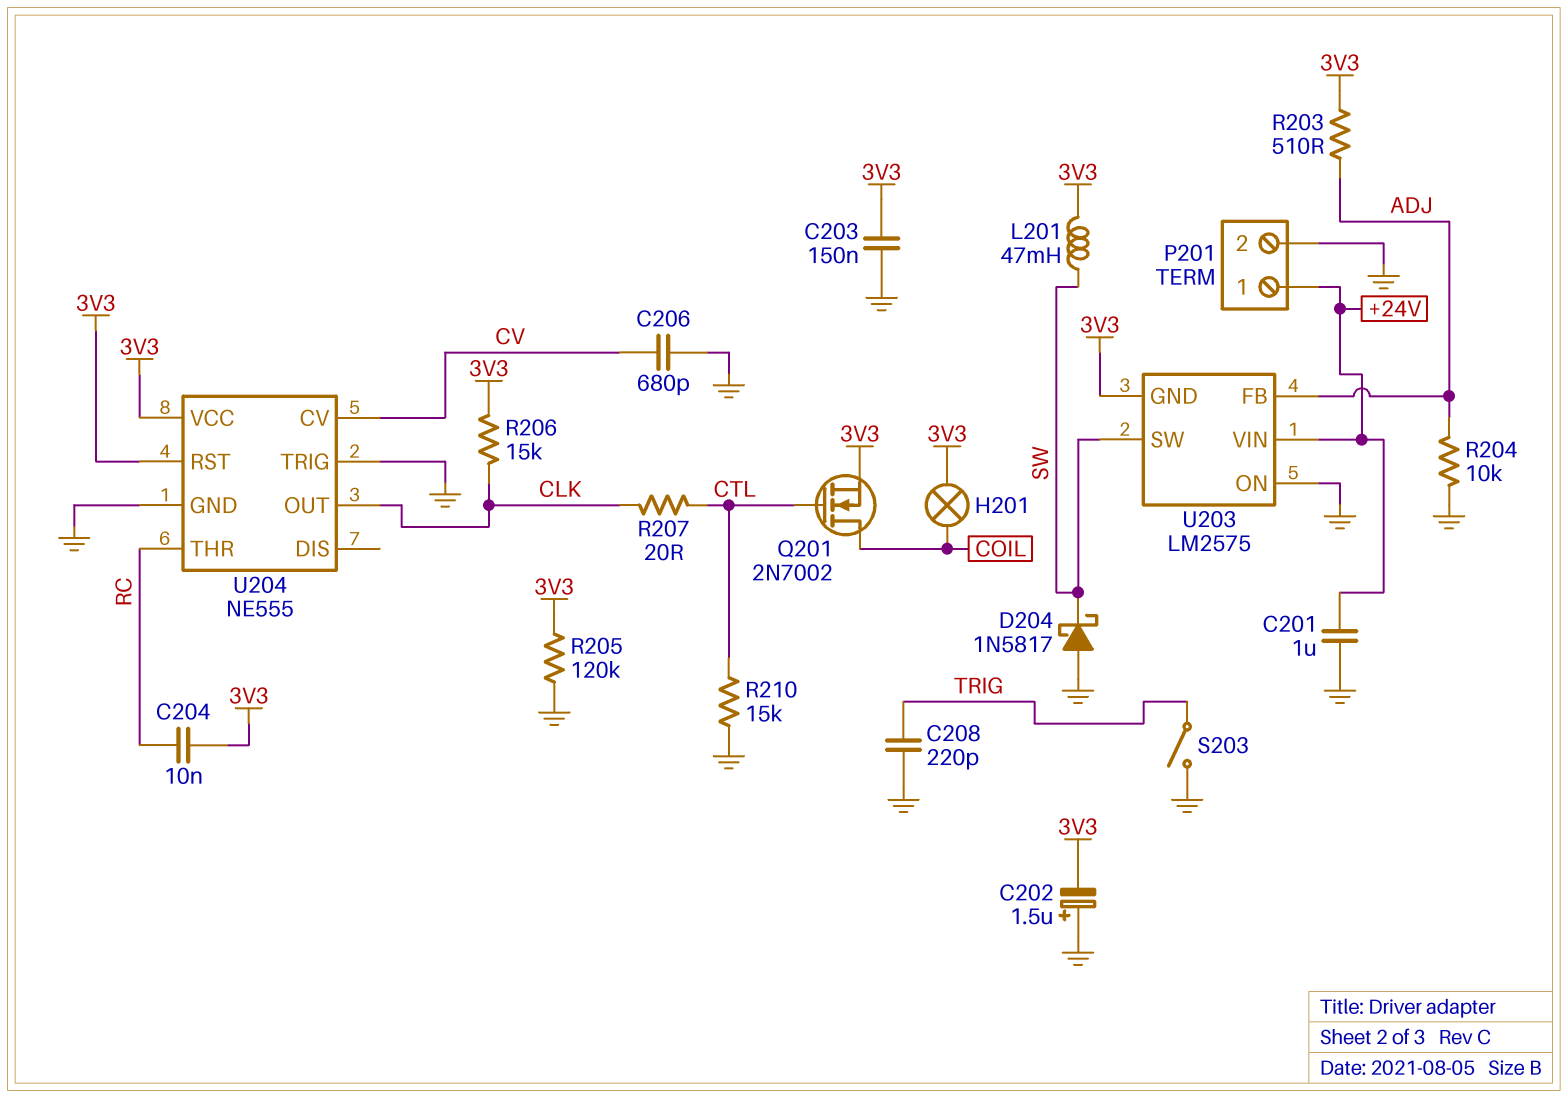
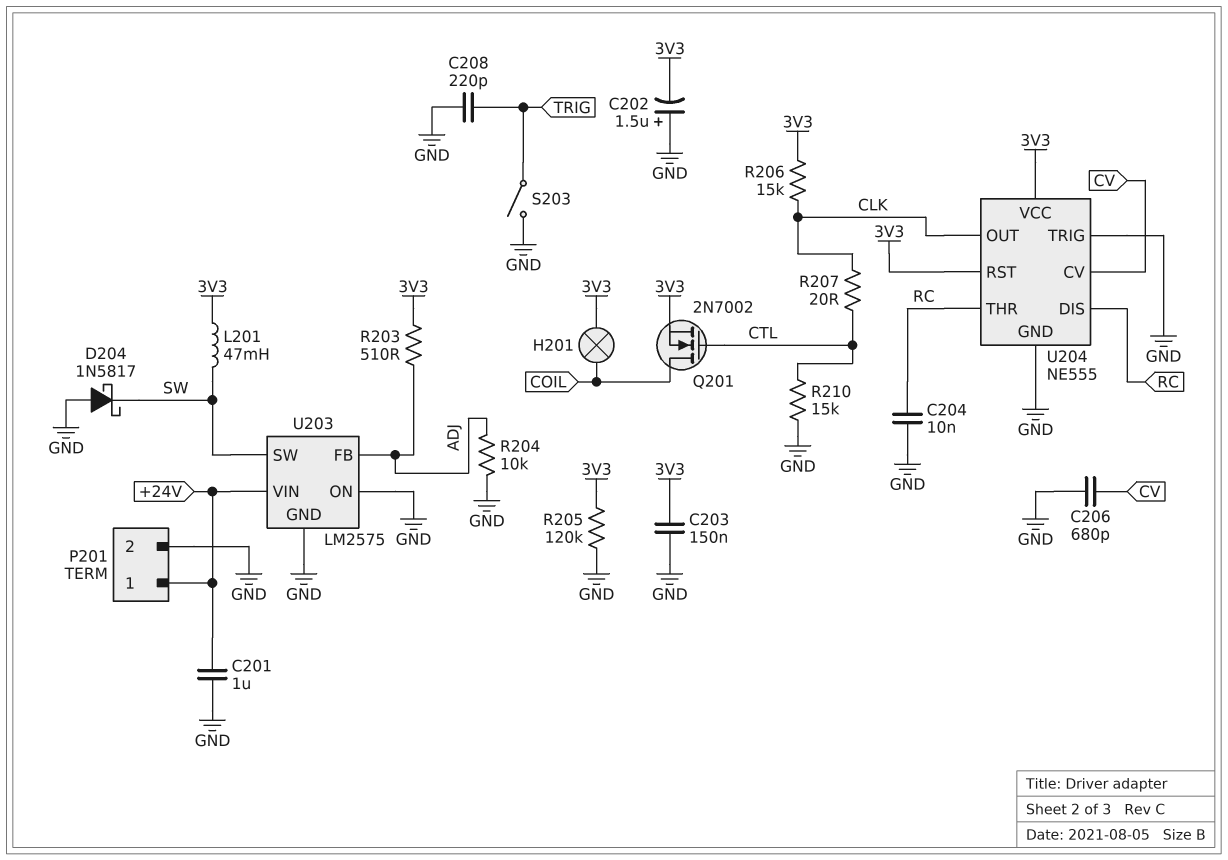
C204: 10nF (3V3, RC) -> 10nF (GND, RC)
U203 pin GND: 3V3 -> GND
U204 pin DIS: none -> RC

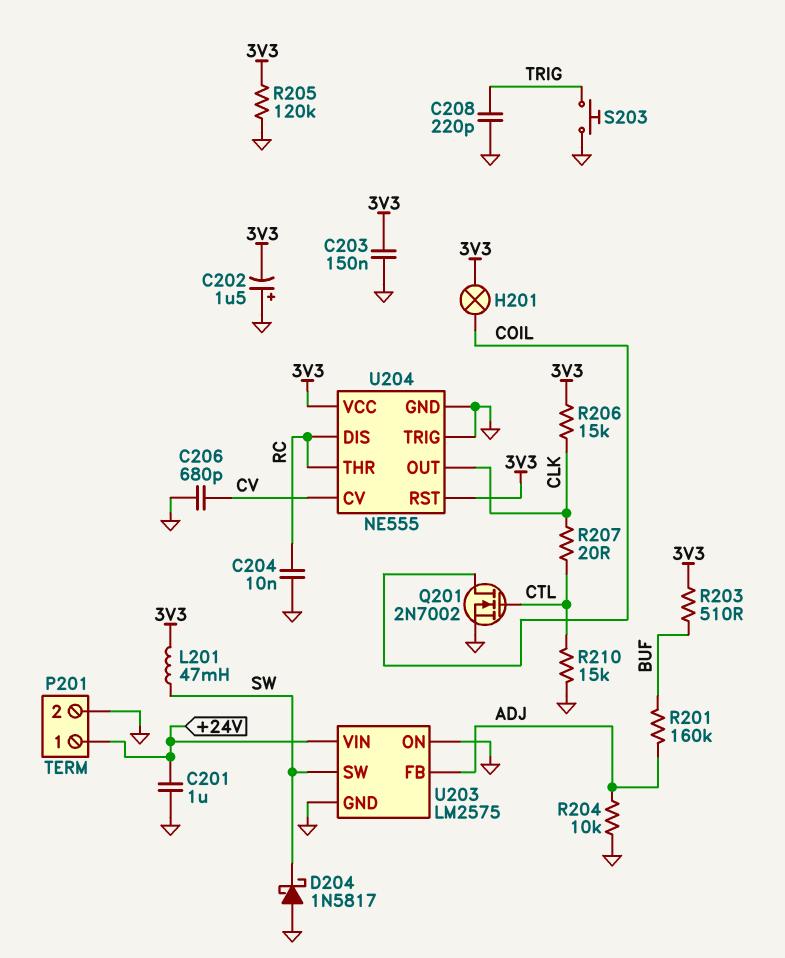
Q201: NMOS 2N7002 (G CTL, D COIL, S 3V3) -> NMOS 2N7002 (G CTL, D COIL, S GND)
R201: none -> 160k (ADJ, BUF)
R203: 510 (3V3, ADJ) -> 510 (3V3, BUF)
S203: switch (GND, TRIG) -> button (GND, TRIG)

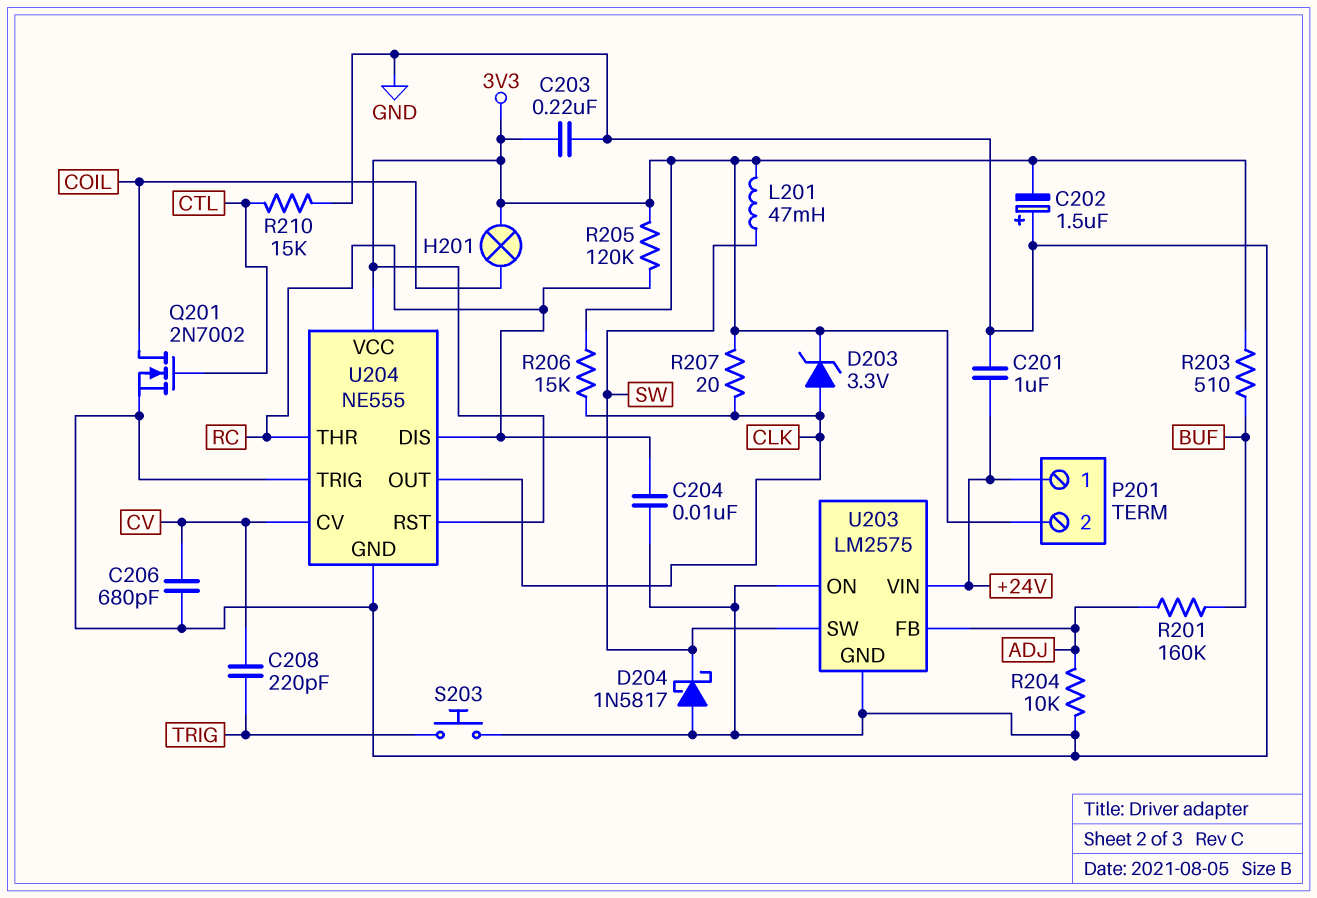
C203: 150nF (3V3, GND) -> 220nF (3V3, GND)
C208: 220pF (GND, TRIG) -> 220pF (CV, TRIG)
D203: none -> zener 3.3V (A CLK, K 3V3)
P201 pin 2: GND -> 3V3
R205: 120k (3V3, GND) -> 120k (3V3, RC)
R207: 20 (CLK, CTL) -> 20 (3V3, CLK)

